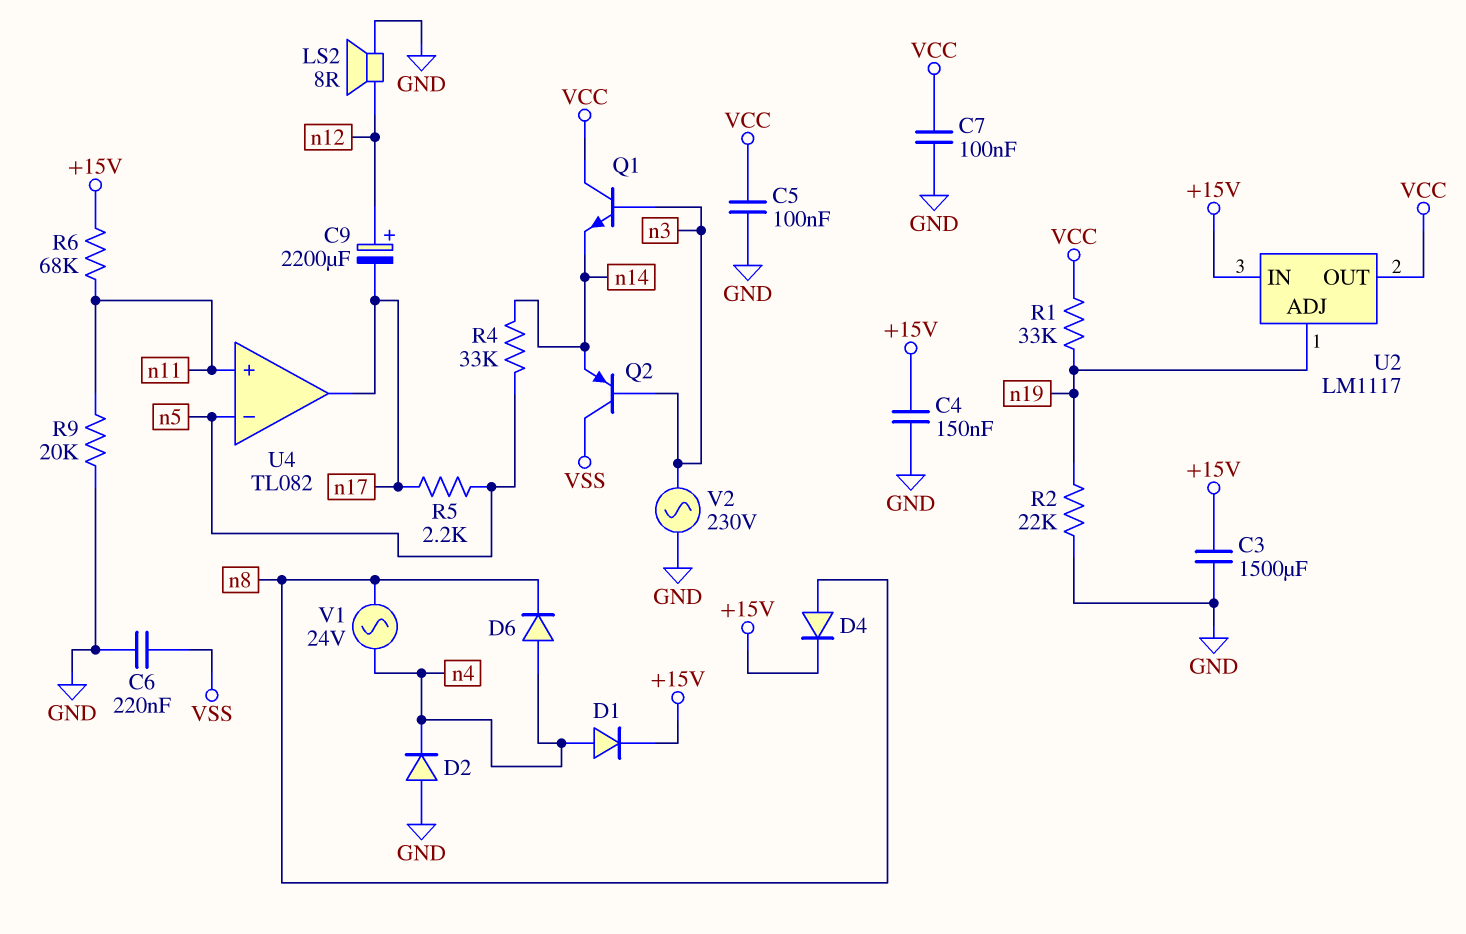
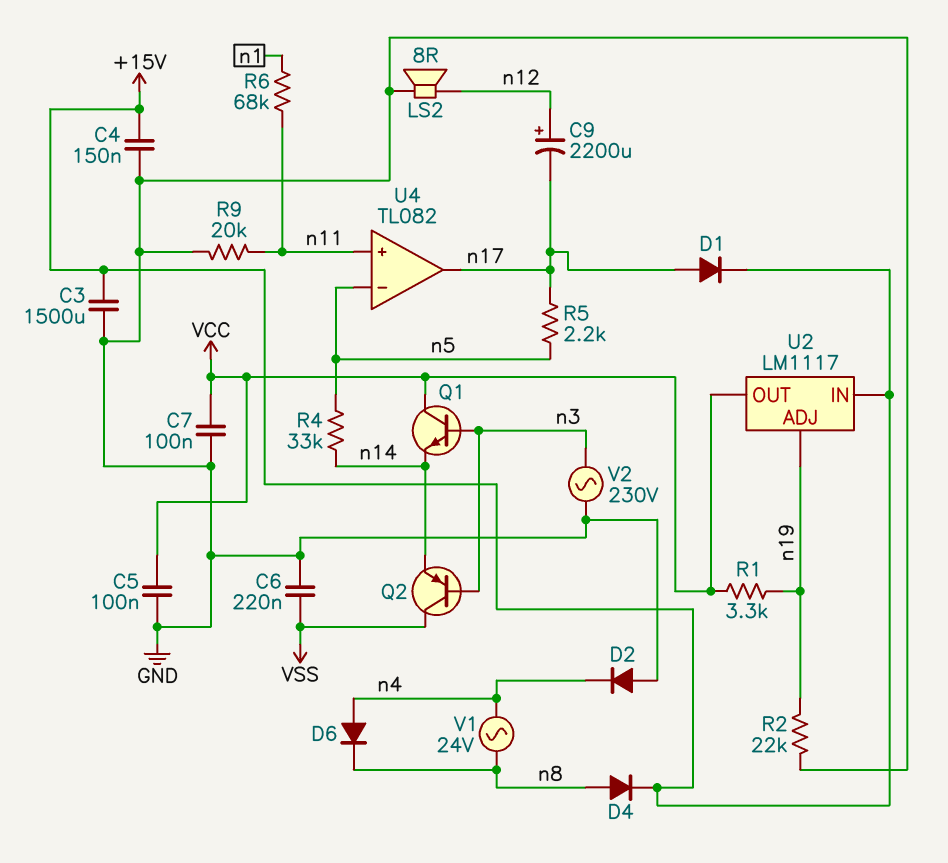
D1: diode (A n4, K +15V) -> diode (A n17, K +15V)
R1: 33k (VCC, n19) -> 3.3k (VCC, n19)
R6: 68k (+15V, n11) -> 68k (n1, n11)

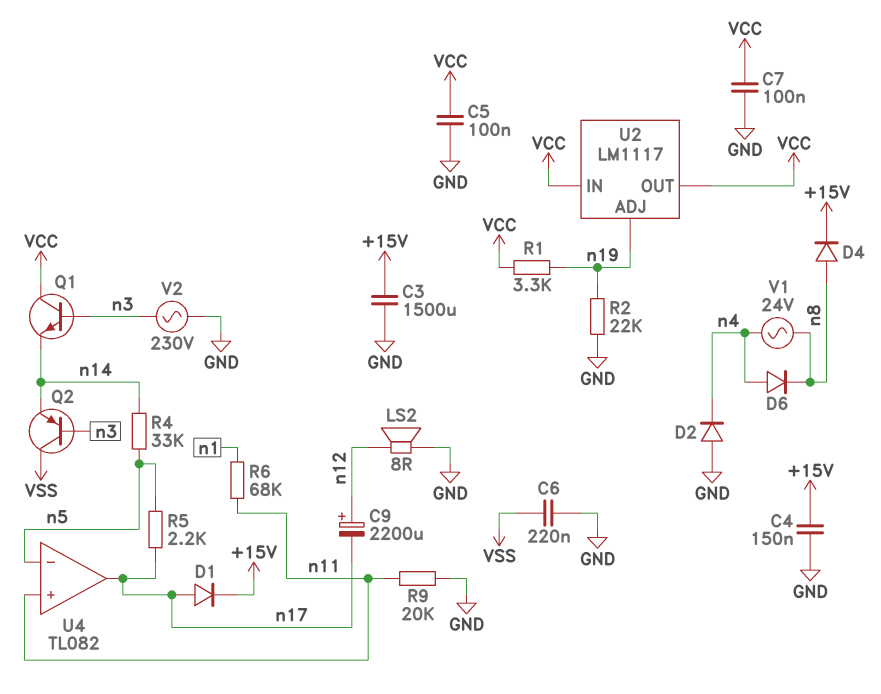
U2 pin IN: +15V -> VCC

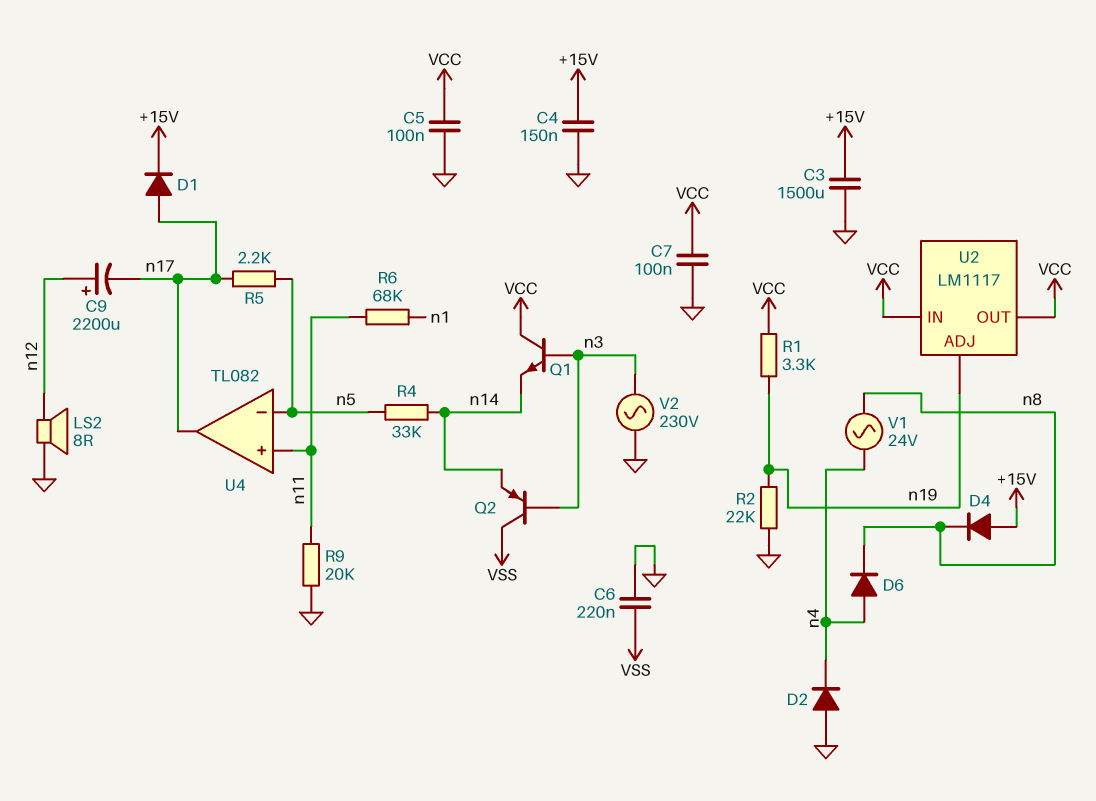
D4: diode (A n8, K +15V) -> diode (A +15V, K n8)

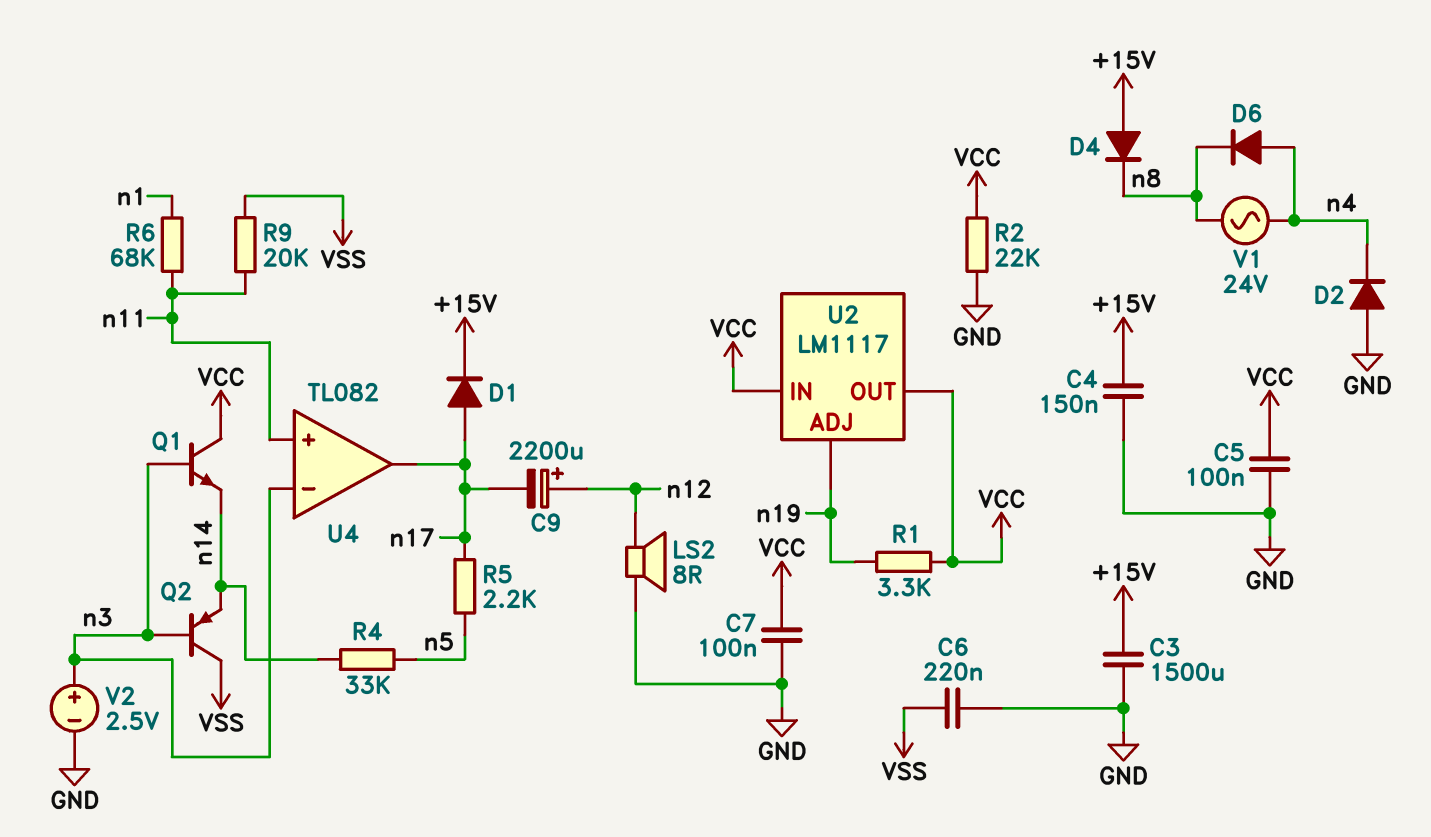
R2: 22k (GND, n19) -> 22k (GND, VCC)
R9: 20k (GND, n11) -> 20k (VSS, n11)
U4 pin in-: n5 -> n3
V2: AC 230V (GND, n3) -> 2.5V (plus n3, minus GND)

